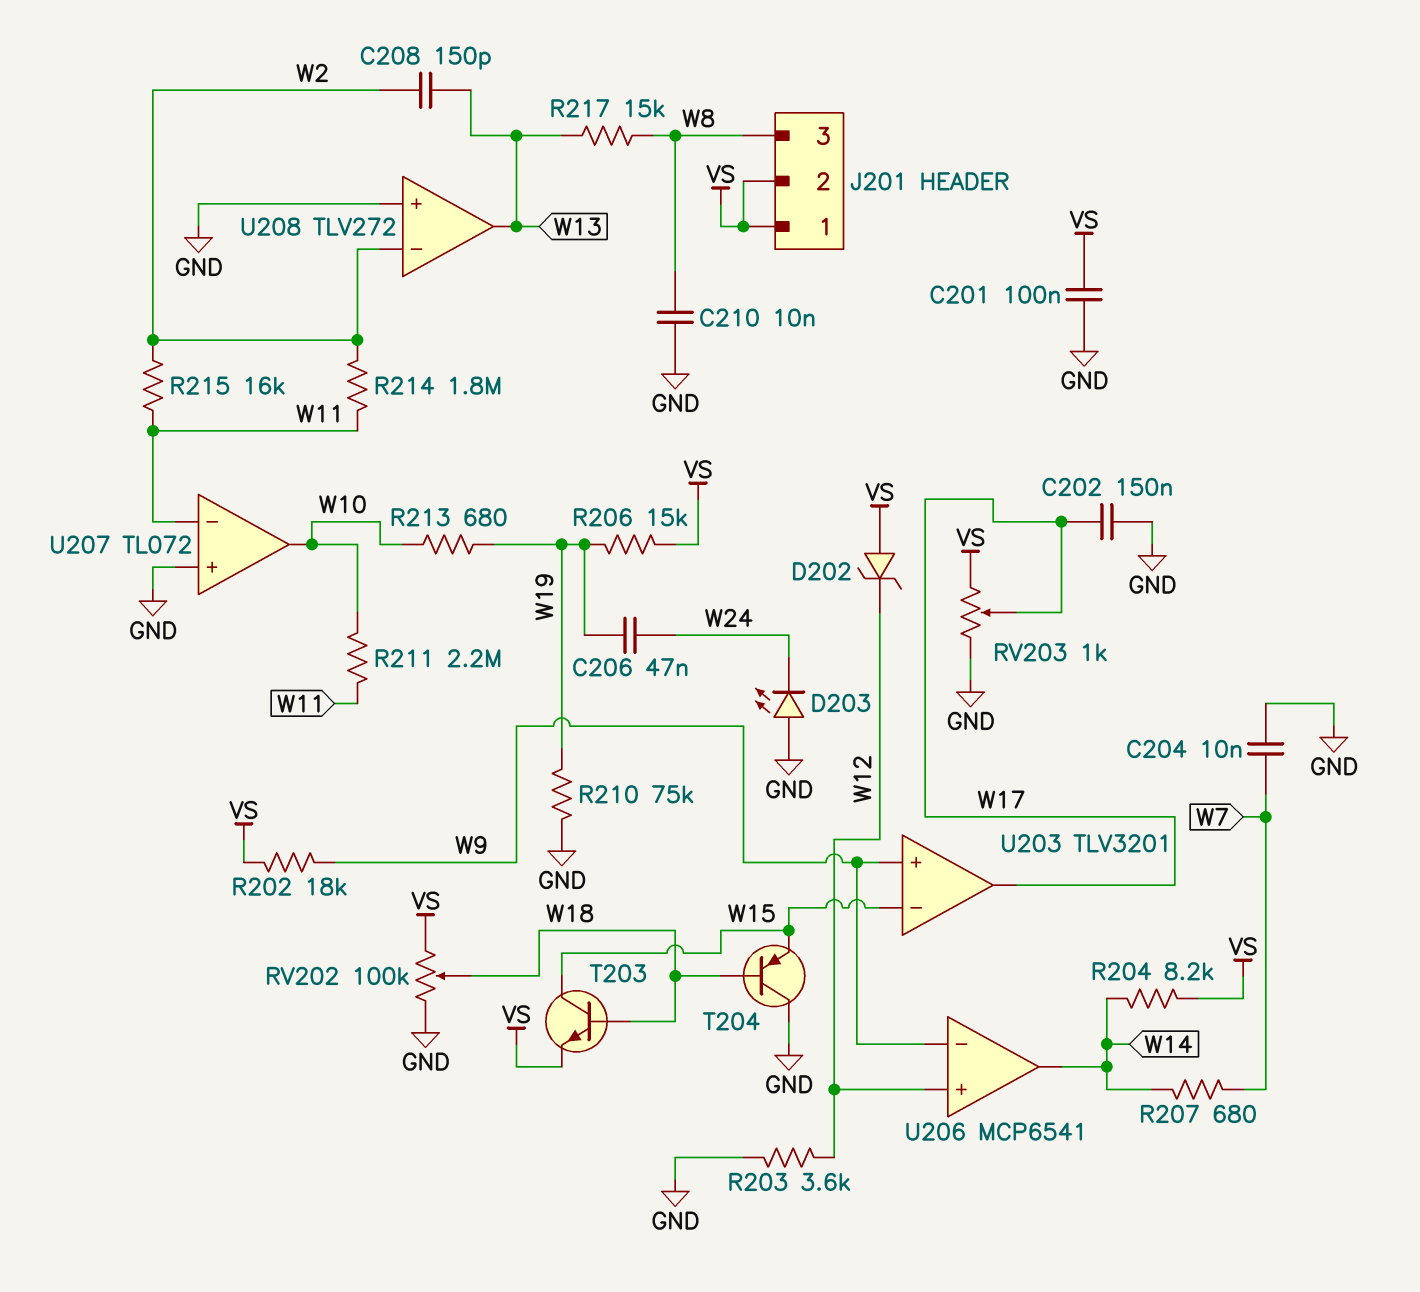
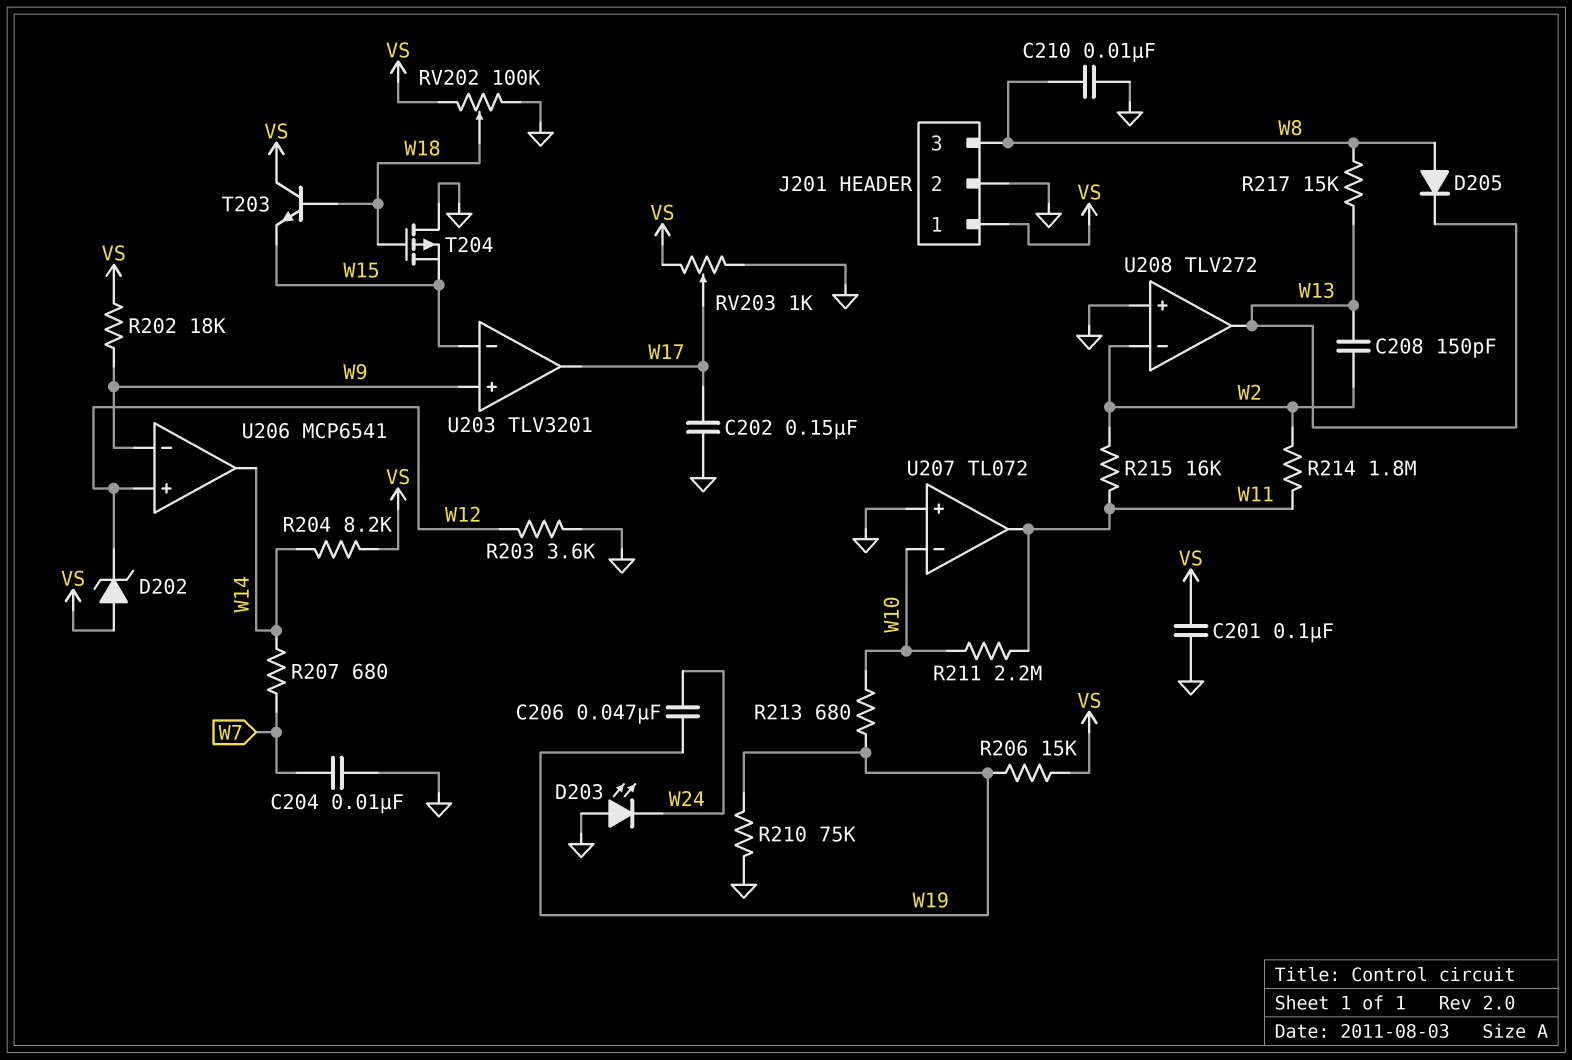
D205: none -> diode (A W8, K W13)
J201 pin 2: VS -> GND
T203: NPN (B W18, C W15, E VS) -> NPN (B W18, C VS, E W15)
T204: PNP (B W18, C GND, E W15) -> PMOS (G W18, D GND, S W15)
U207 pin in-: W11 -> W10
U207 pin out: W10 -> W11

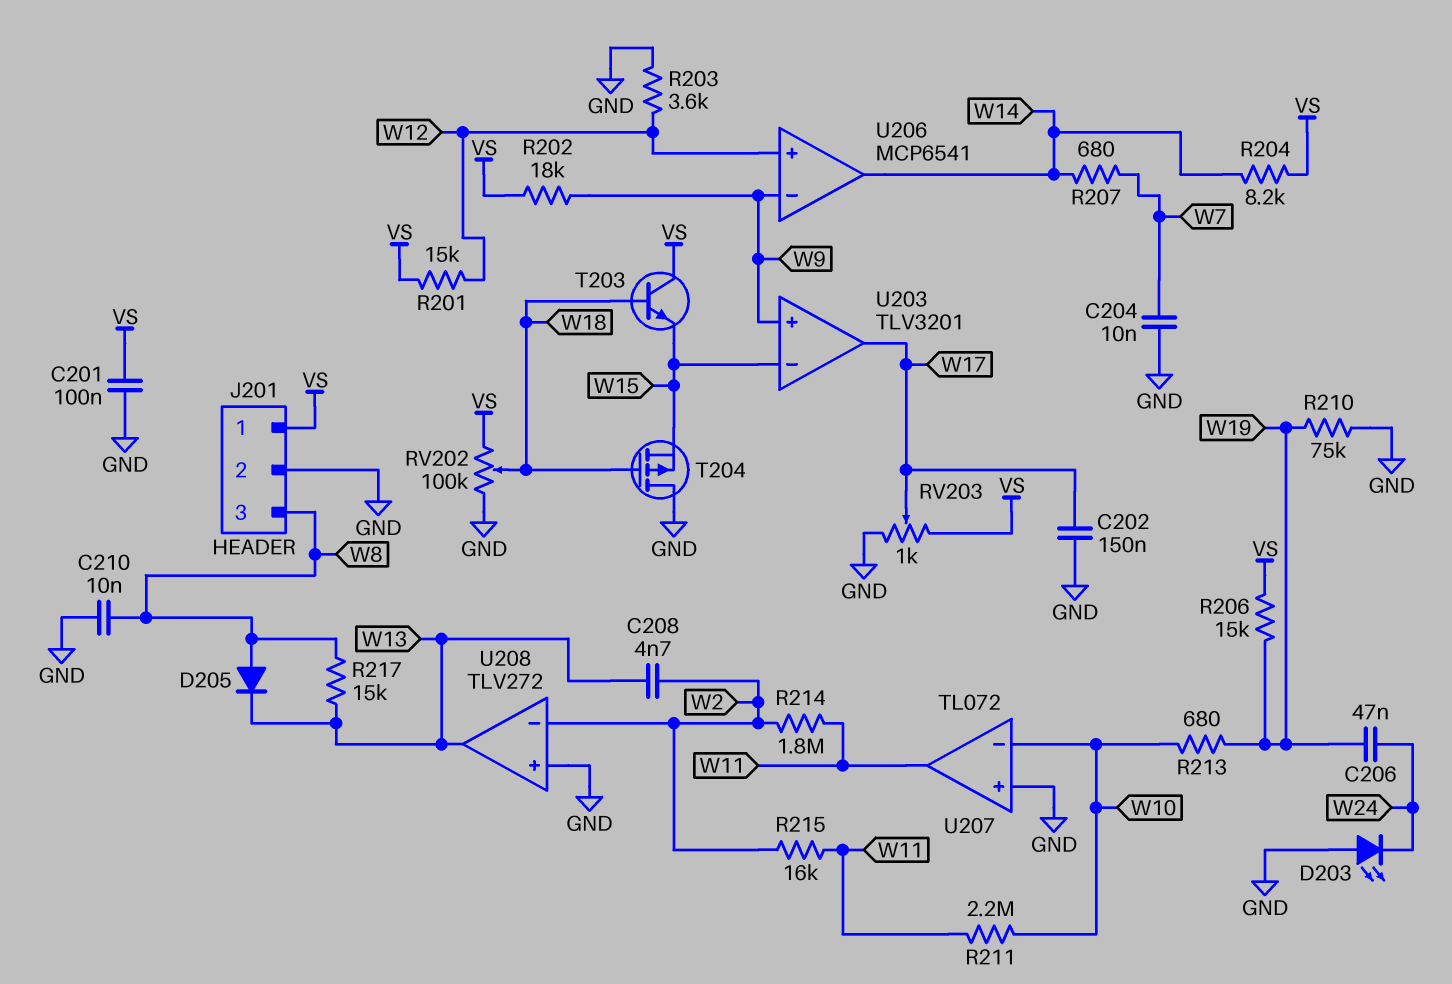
C208: 150pF (W2, W13) -> 4.7nF (W2, W13)
D202: zener (A VS, K W12) -> none
R201: none -> 15k (VS, W12)

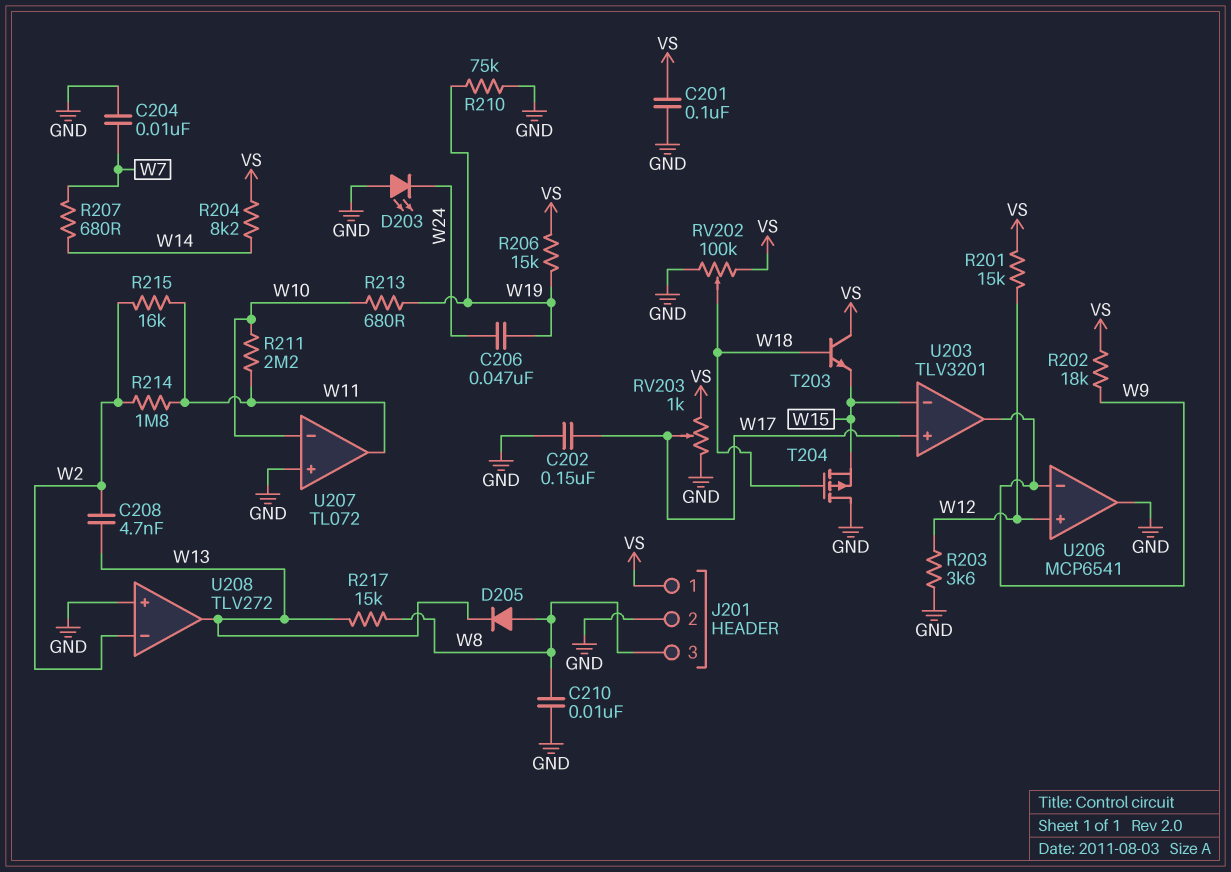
U203 pin in+: W9 -> W17
U203 pin out: W17 -> W9
U206 pin out: W14 -> GND

